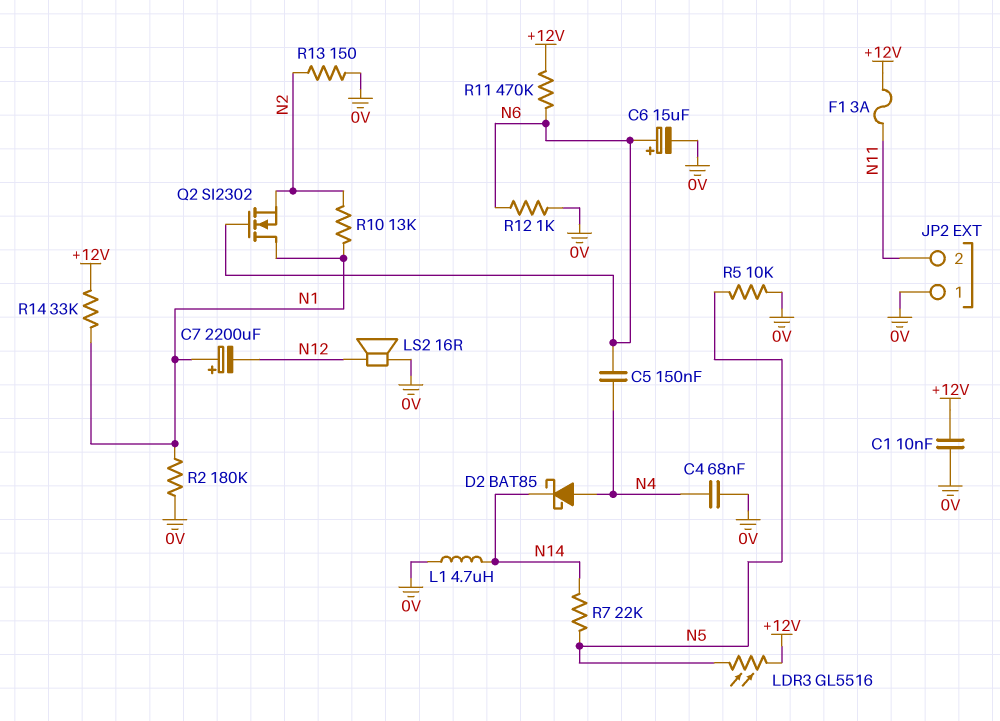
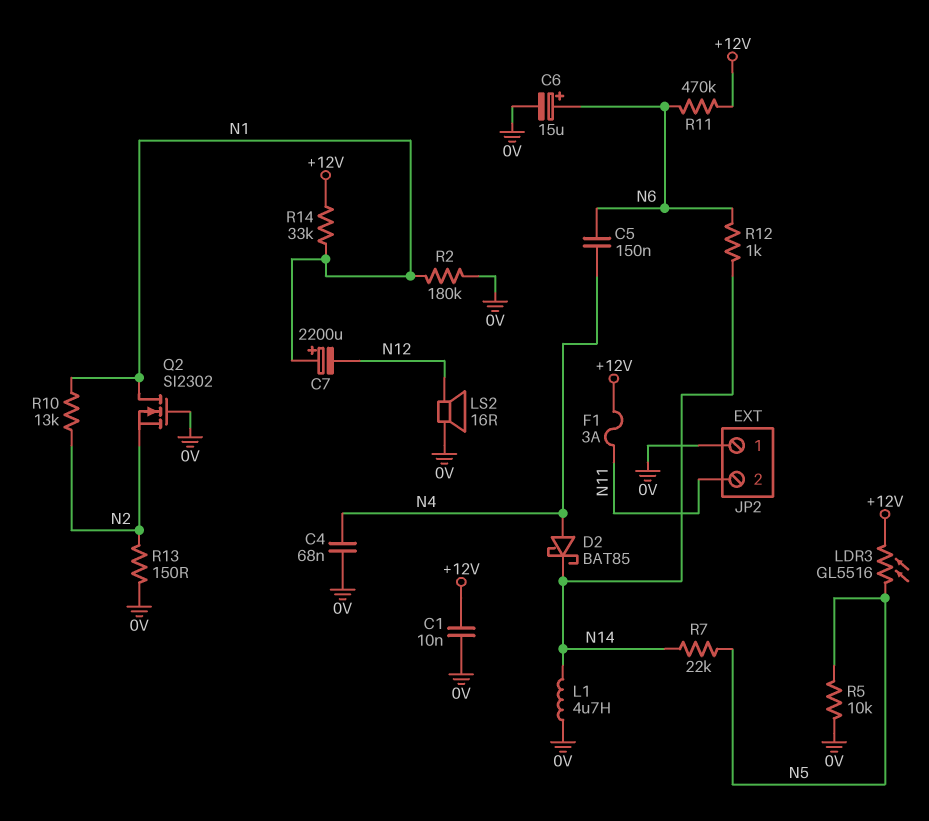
Q2: NMOS SI2302 (G N6, D N1, S N2) -> NMOS SI2302 (G 0V, D N1, S N2)
R12: 1k (0V, N6) -> 1k (N6, N14)

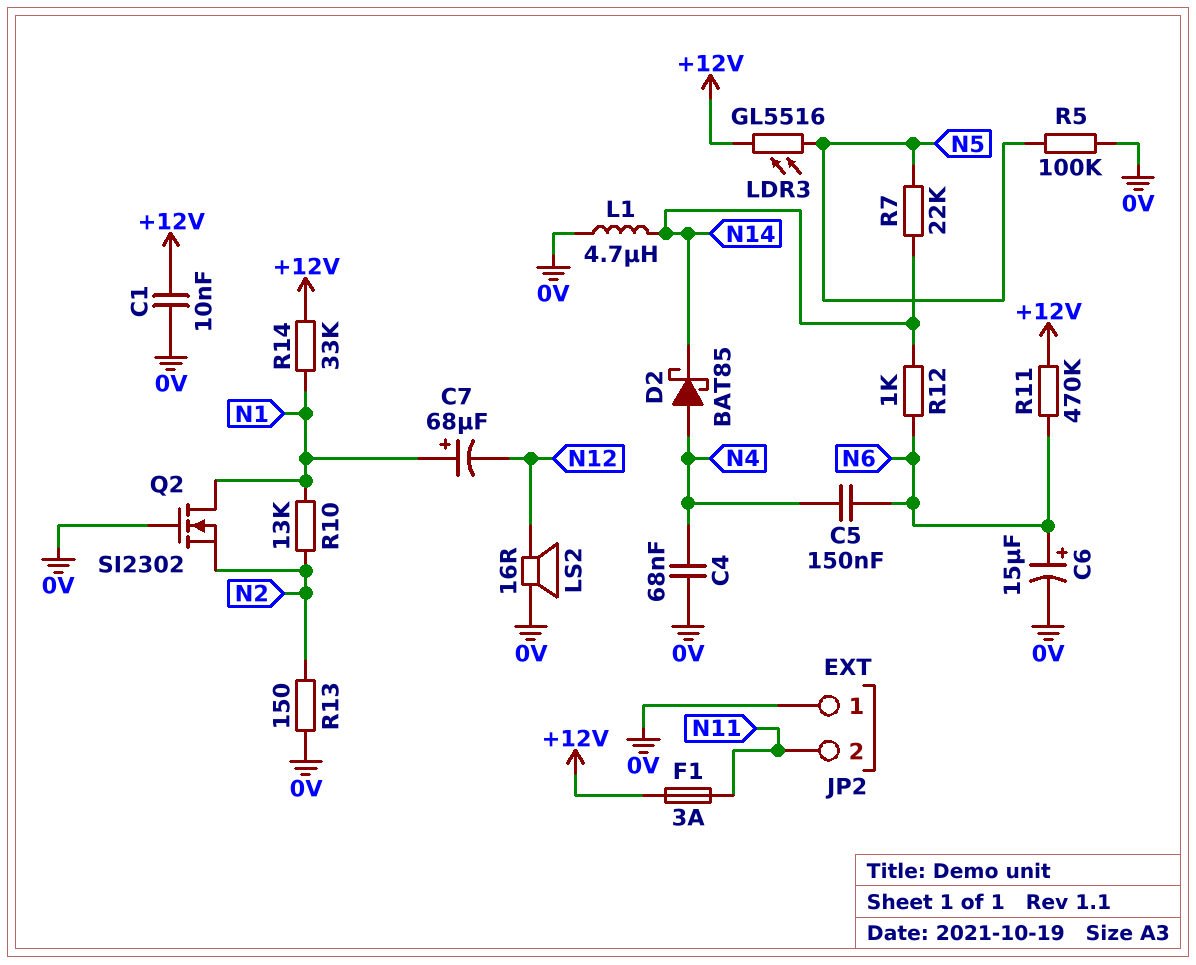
C7: 2200uF (plus N1, minus N12) -> 68uF (plus N1, minus N12)
R2: 180k (0V, N1) -> none
R5: 10k (0V, N5) -> 100k (0V, N5)

